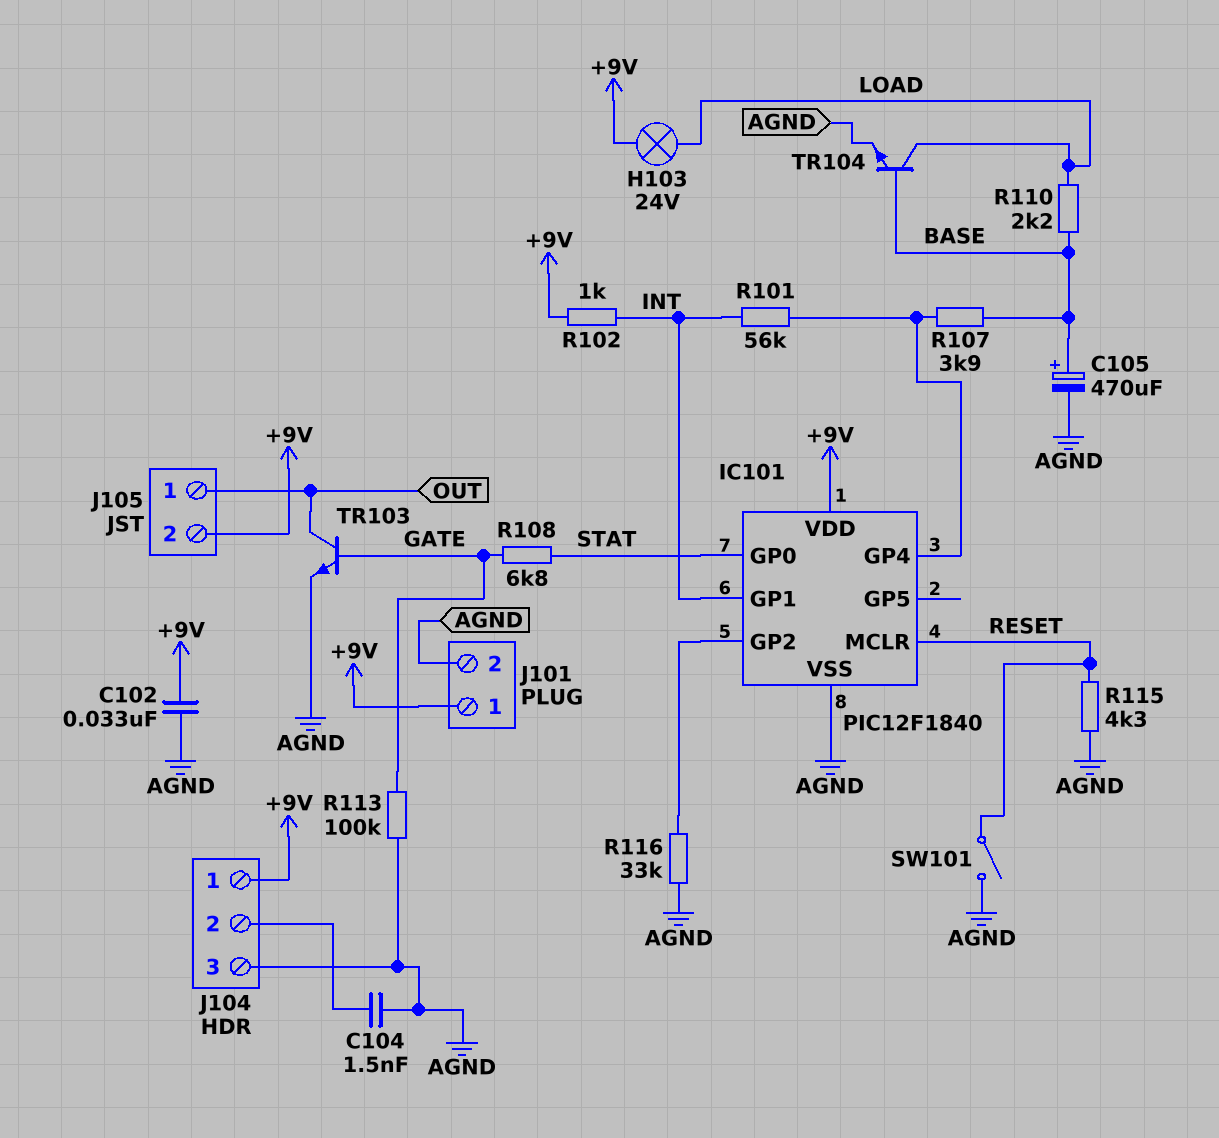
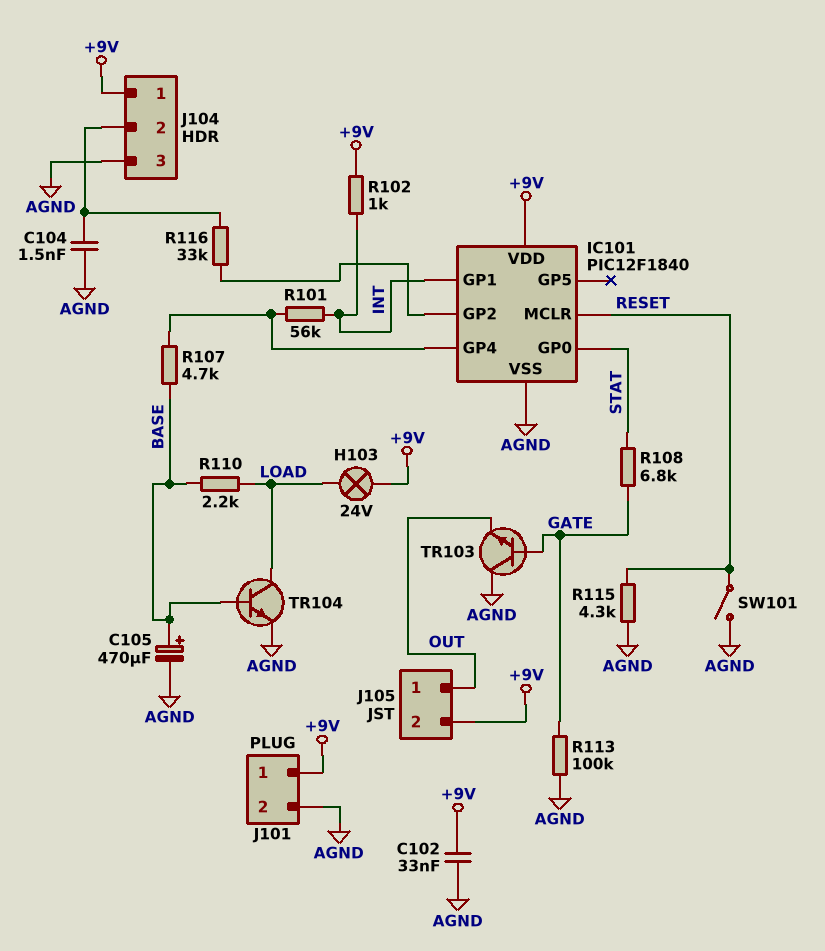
R107: 3.9k (BASE, IC101/GP4) -> 4.7k (BASE, IC101/GP4)
R116: 33k (AGND, IC101/GP2) -> 33k (IC101/GP2, J104/2)
TR103: NPN (B GATE, C OUT, E AGND) -> NPN (B GATE, C AGND, E OUT)

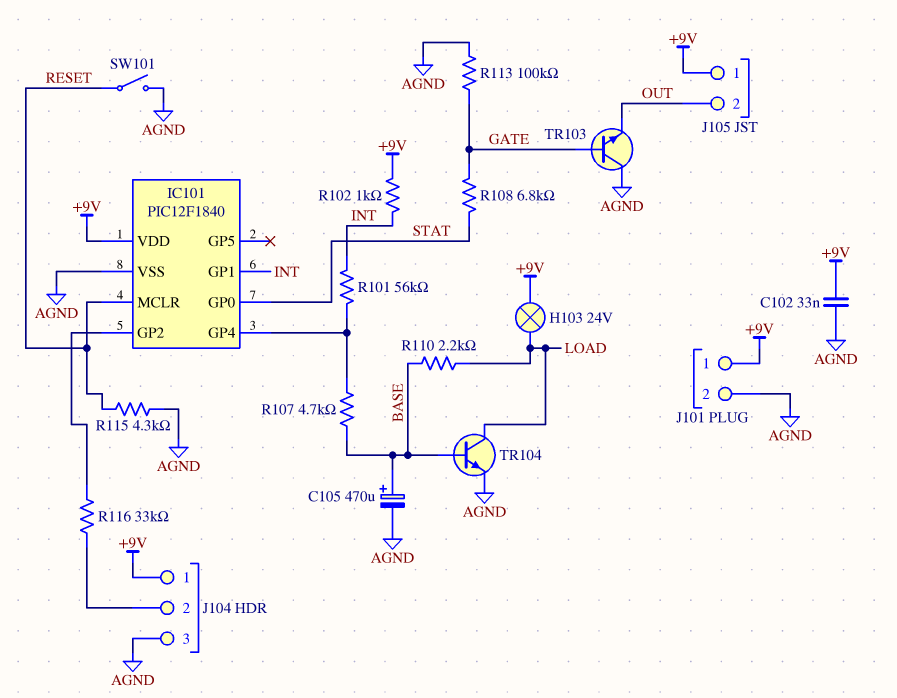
C104: 1.5nF (AGND, J104/2) -> none
J105 pin 1: OUT -> +9V
J105 pin 2: +9V -> OUT

